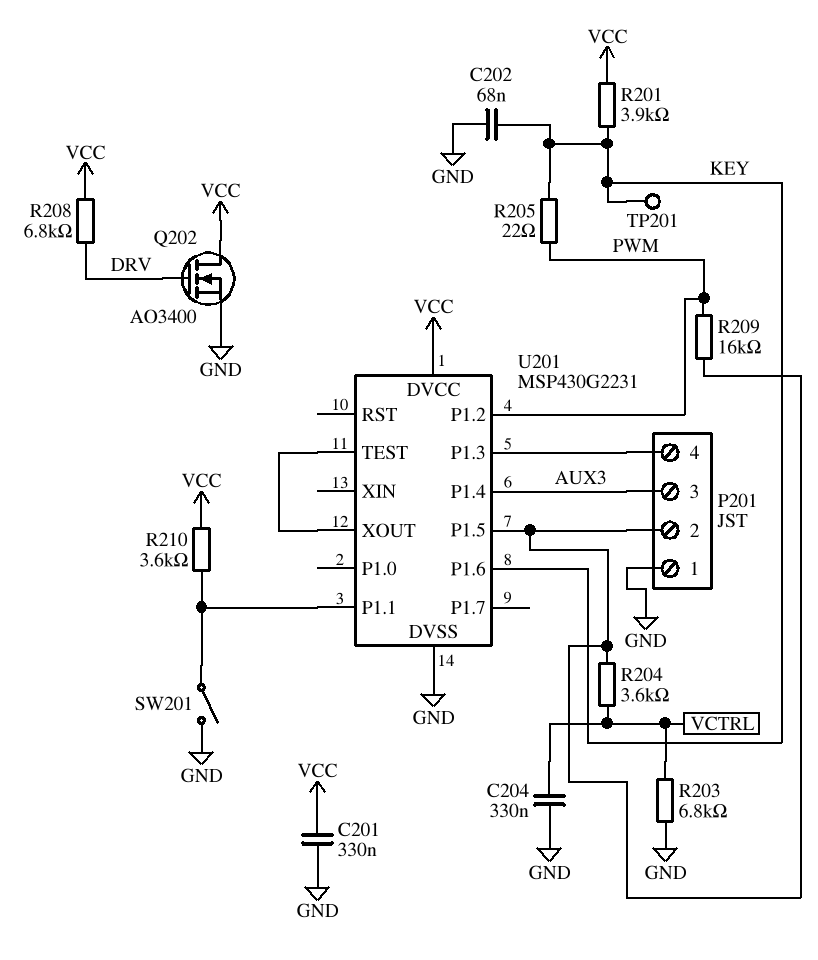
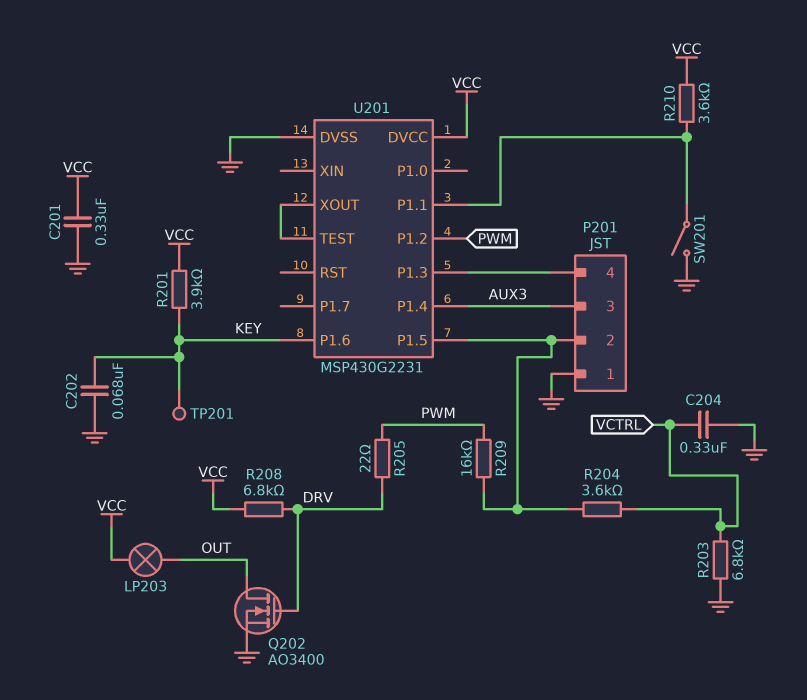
LP203: none -> lamp (OUT, VCC)
Q202: NMOS AO3400 (G DRV, D VCC, S GND) -> NMOS AO3400 (G DRV, D OUT, S GND)
R205: 22 (KEY, PWM) -> 22 (DRV, PWM)

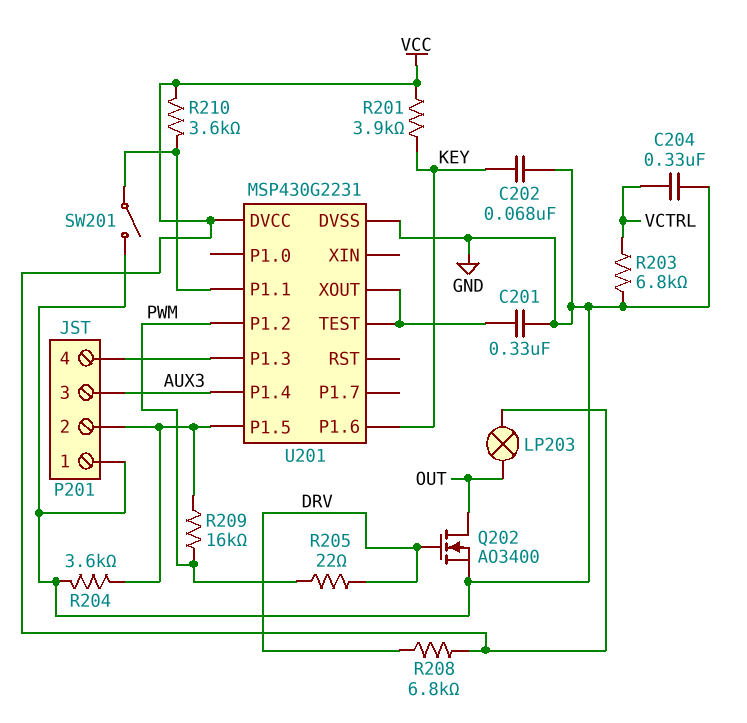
C201: 330nF (GND, VCC) -> 330nF (GND, U201/TEST)
R204: 3.6k (P201/2, VCTRL) -> 3.6k (GND, P201/2)
TP201: test point (KEY) -> none

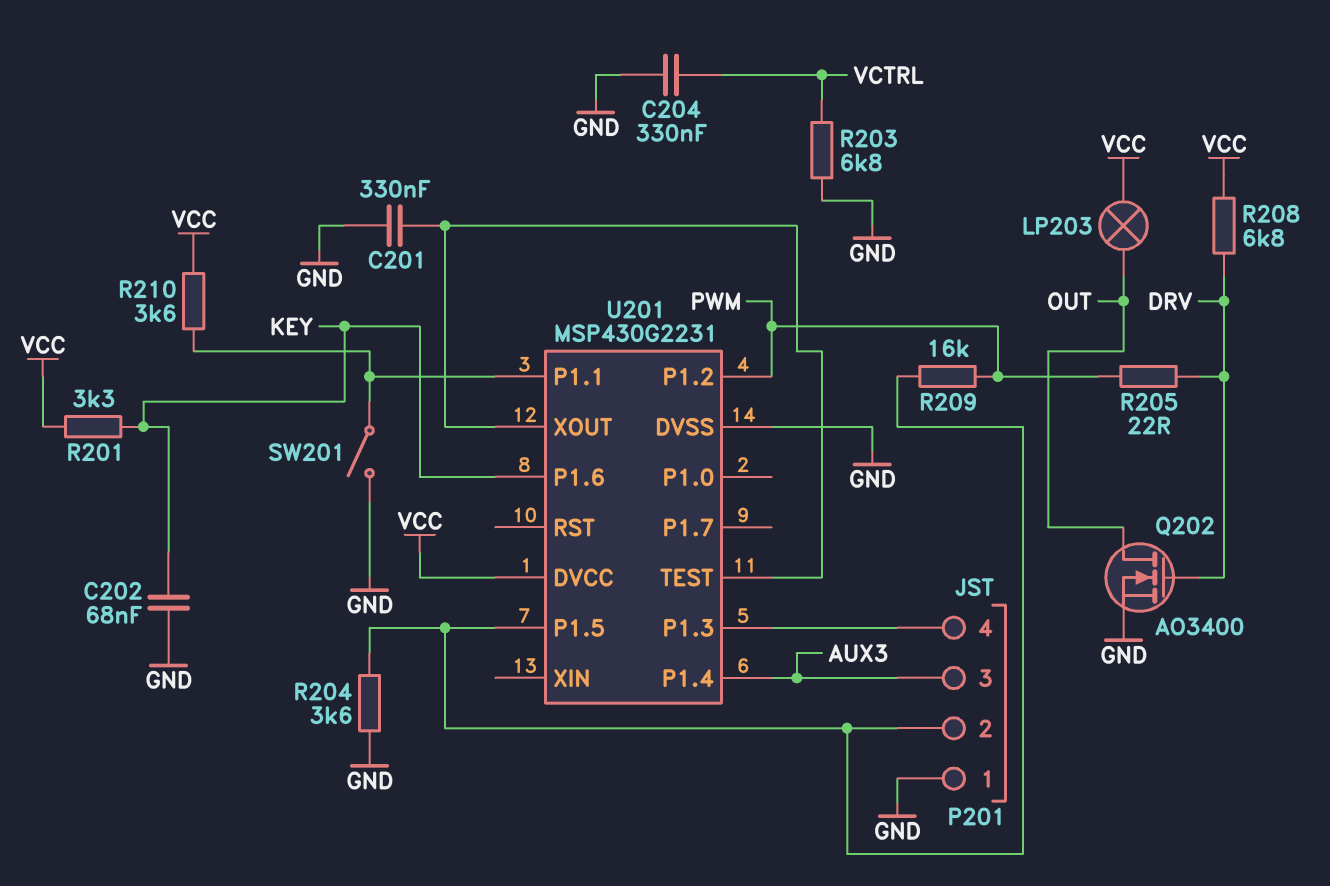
R201: 3.9k (KEY, VCC) -> 3.3k (KEY, VCC)

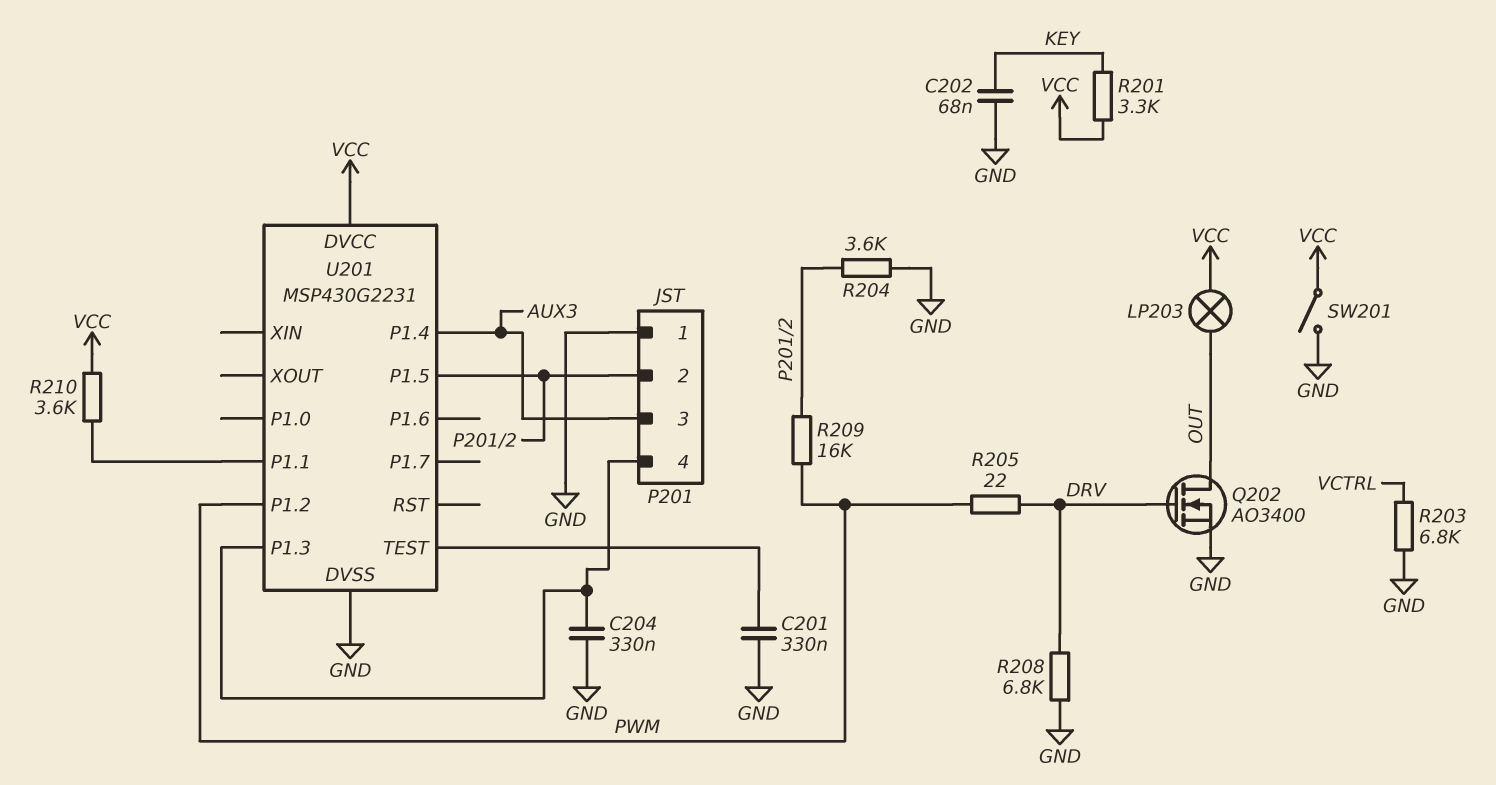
C204: 330nF (GND, VCTRL) -> 330nF (GND, P201/4)
R208: 6.8k (DRV, VCC) -> 6.8k (DRV, GND)
SW201: switch (GND, U201/P1.1) -> switch (GND, VCC)
U201 pin P1.6: KEY -> none
U201 pin XOUT: U201/TEST -> none

